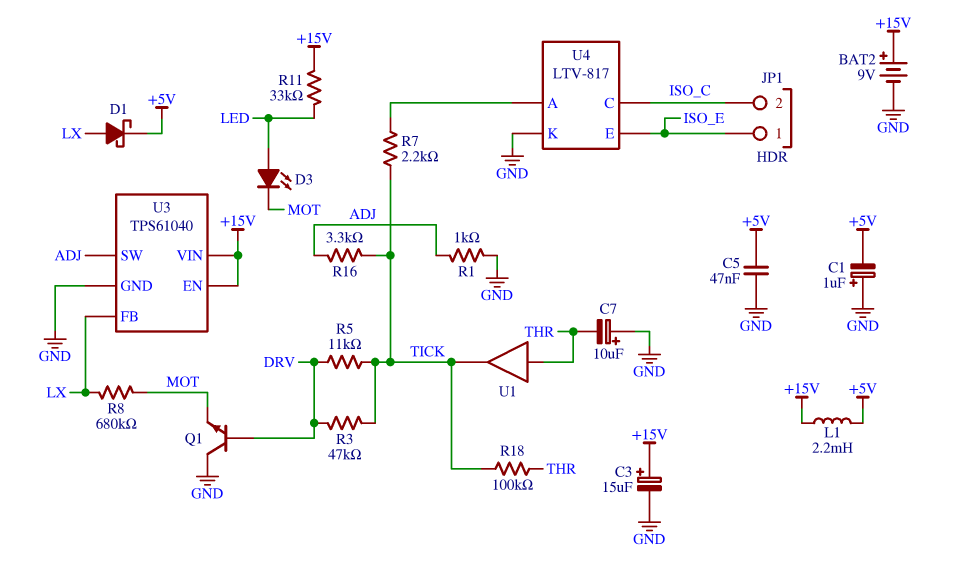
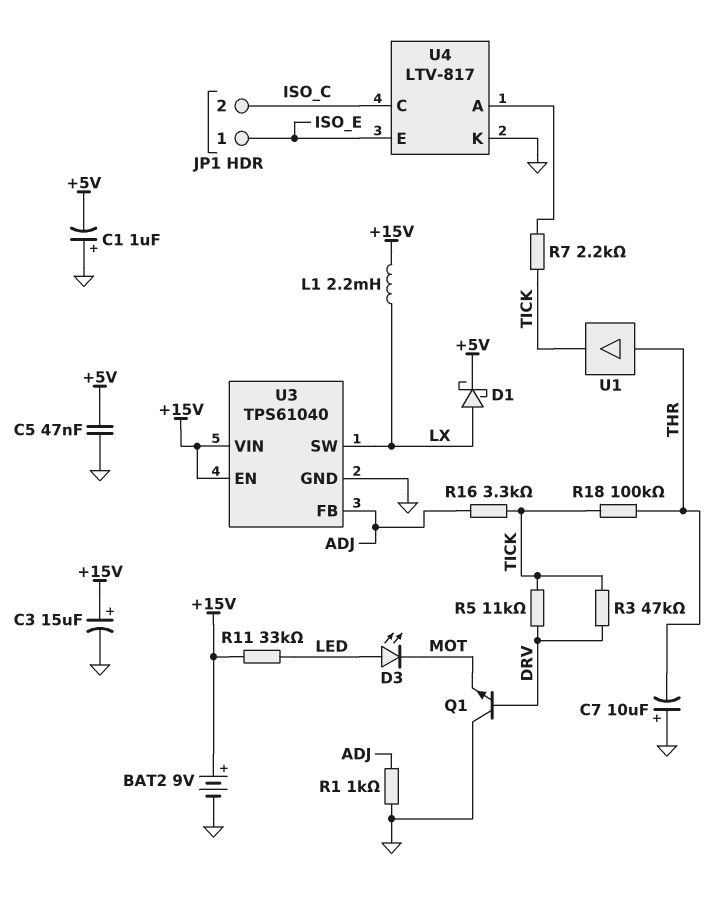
L1: 2.2mH (+5V, +15V) -> 2.2mH (+15V, LX)
R8: 680k (LX, MOT) -> none
U3 pin FB: LX -> ADJ
U3 pin SW: ADJ -> LX

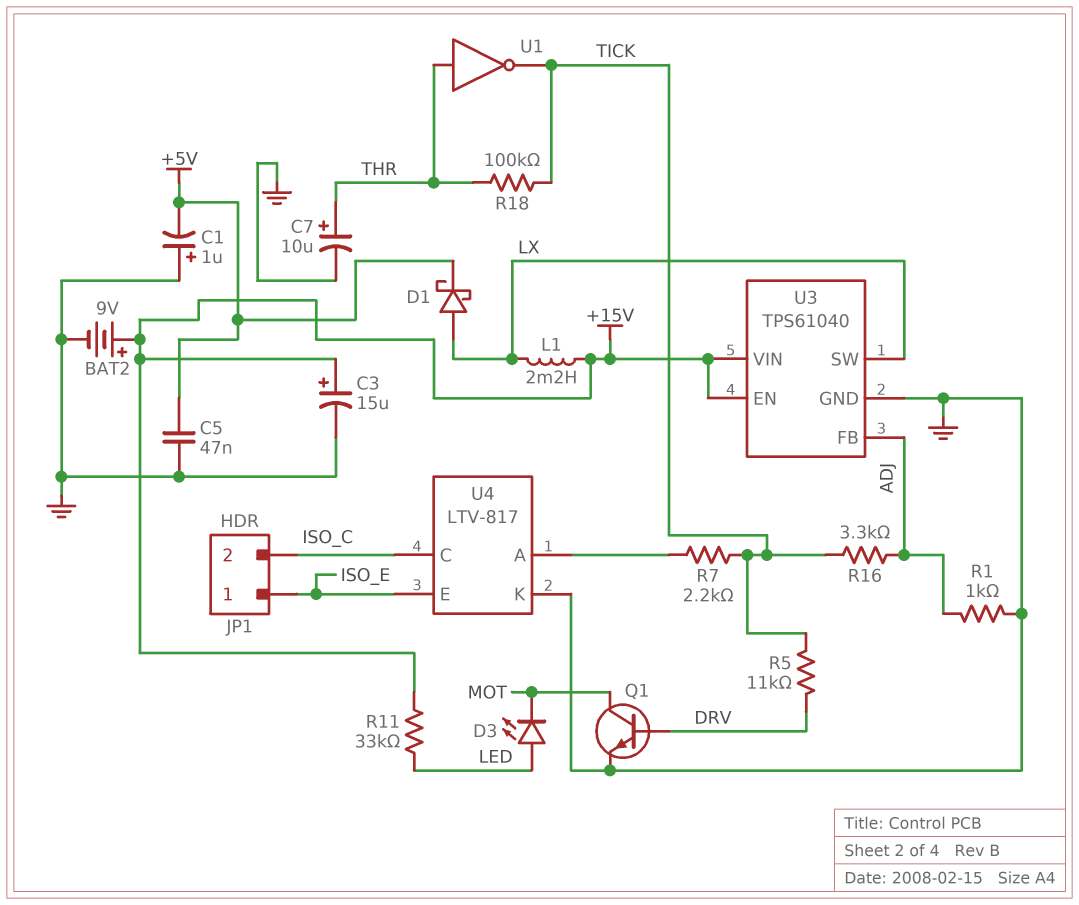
C7: 10uF (plus GND, minus THR) -> 10uF (plus THR, minus GND)
Q1: NPN (B DRV, C GND, E MOT) -> NPN (B DRV, C MOT, E GND)
R3: 47k (DRV, TICK) -> none
U1: buffer (in THR, out TICK) -> NOT (in THR, out TICK)

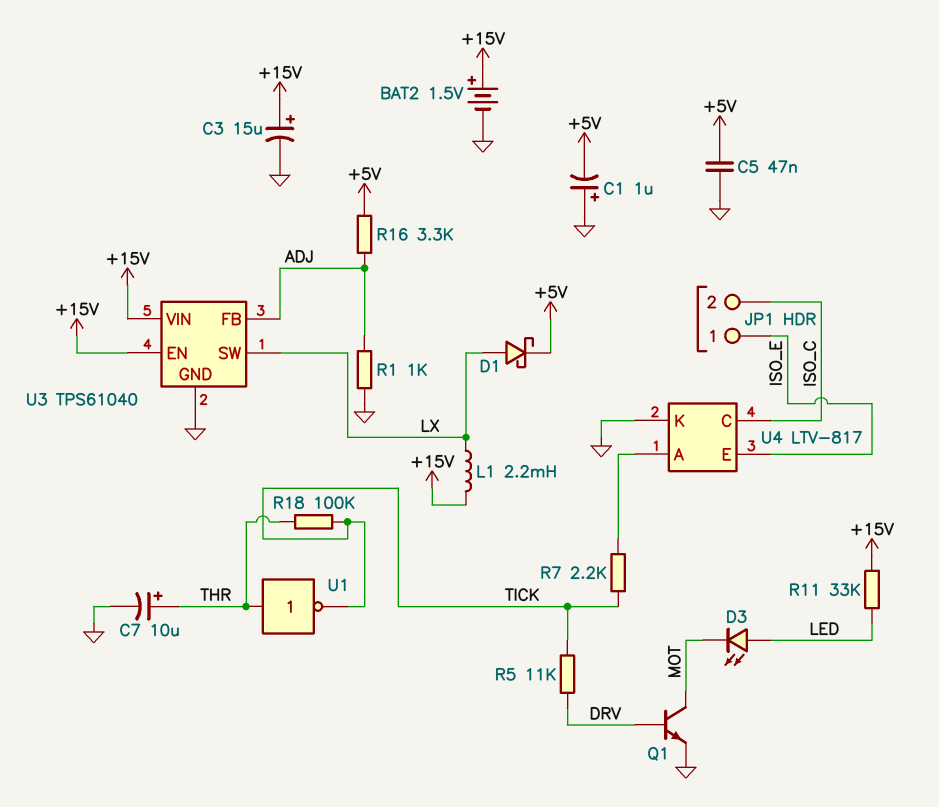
BAT2: 9V (plus +15V, minus GND) -> 1.5V (plus +15V, minus GND)
R16: 3.3k (ADJ, TICK) -> 3.3k (+5V, ADJ)

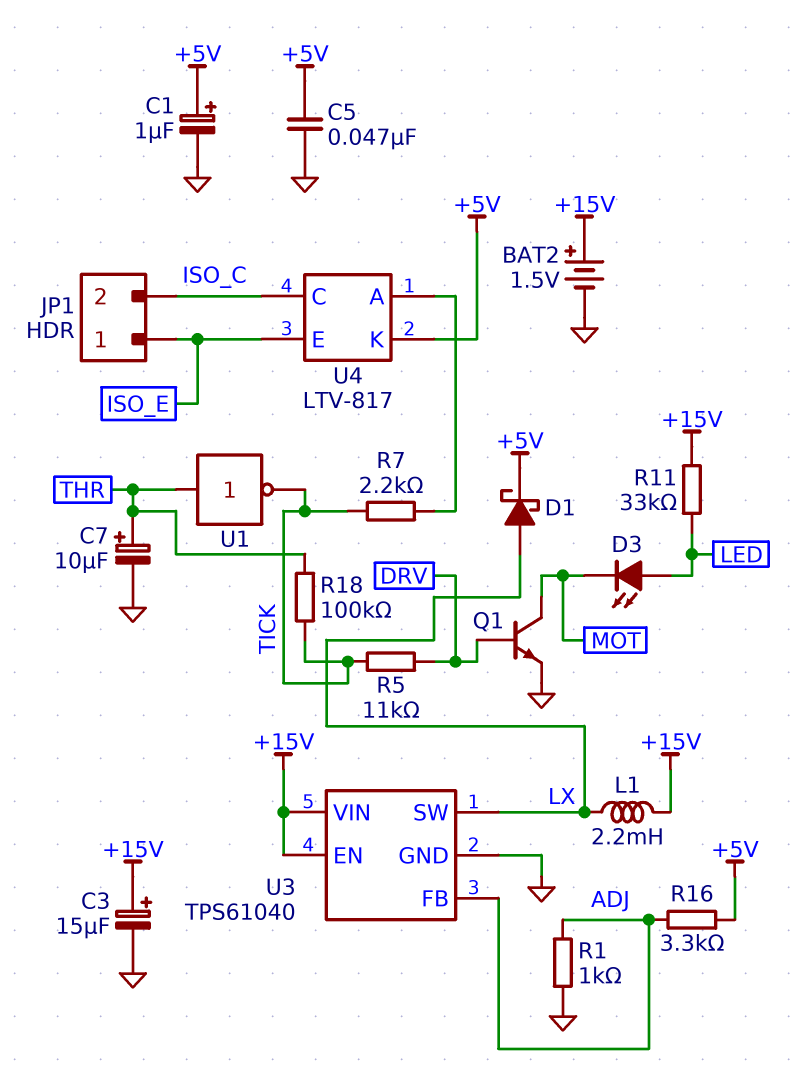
C1: 1uF (plus GND, minus +5V) -> 1uF (plus +5V, minus GND)
U4 pin K: GND -> +5V

